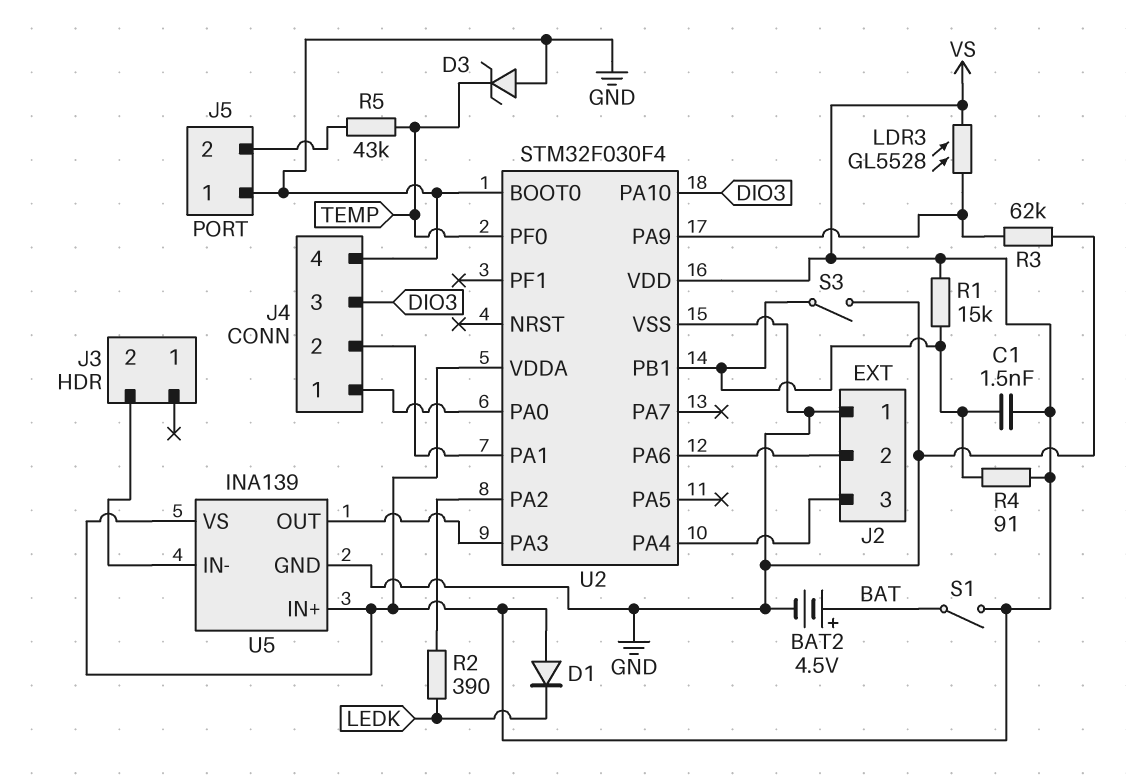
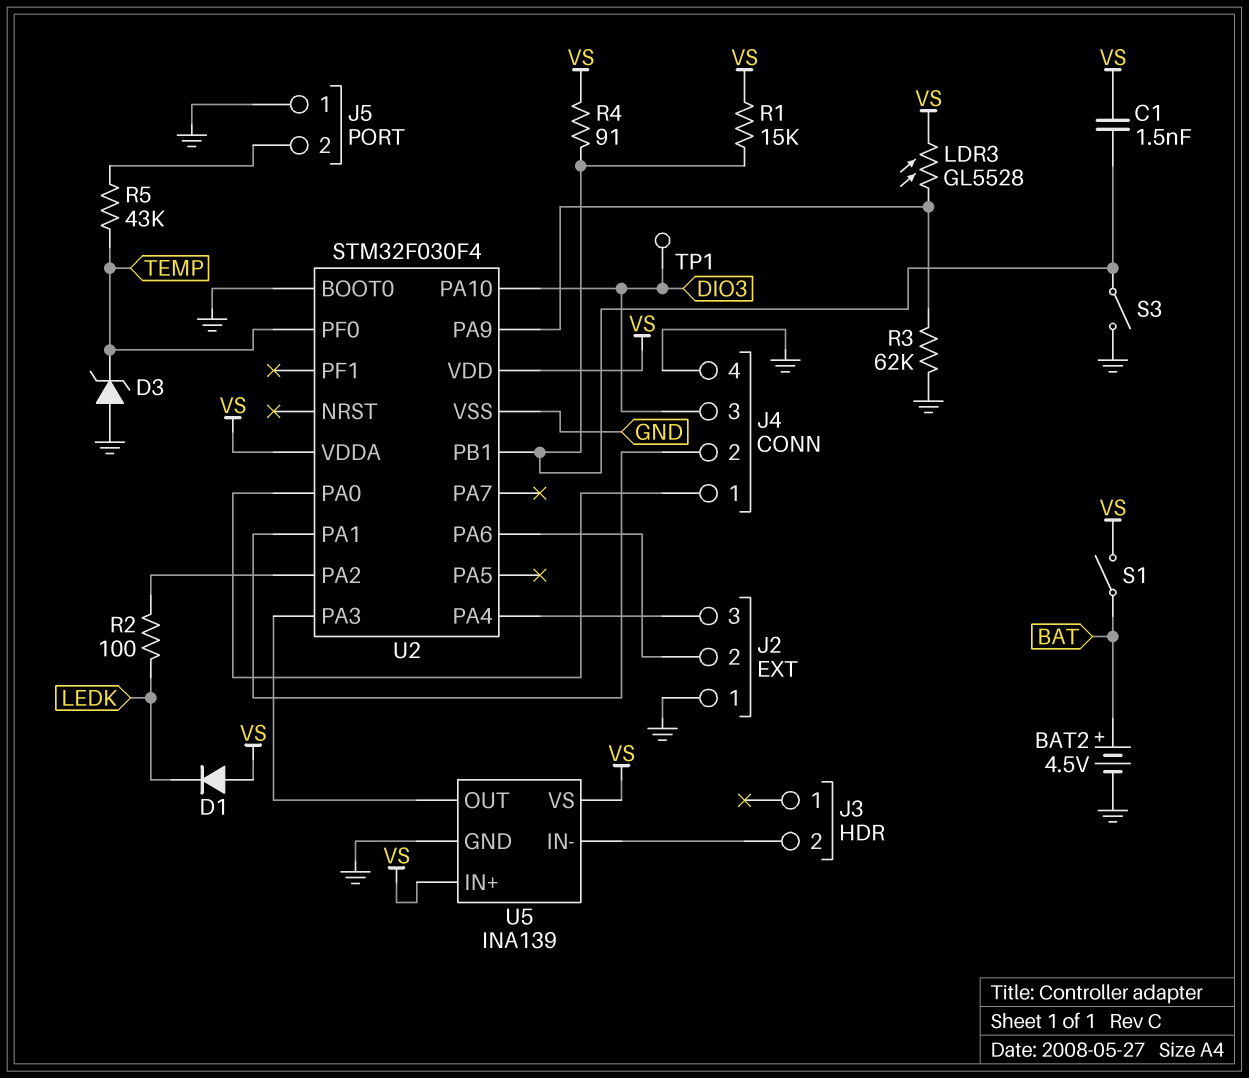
R2: 390 (LEDK, U2/PA2) -> 100 (LEDK, U2/PA2)
TP1: none -> test point (DIO3)

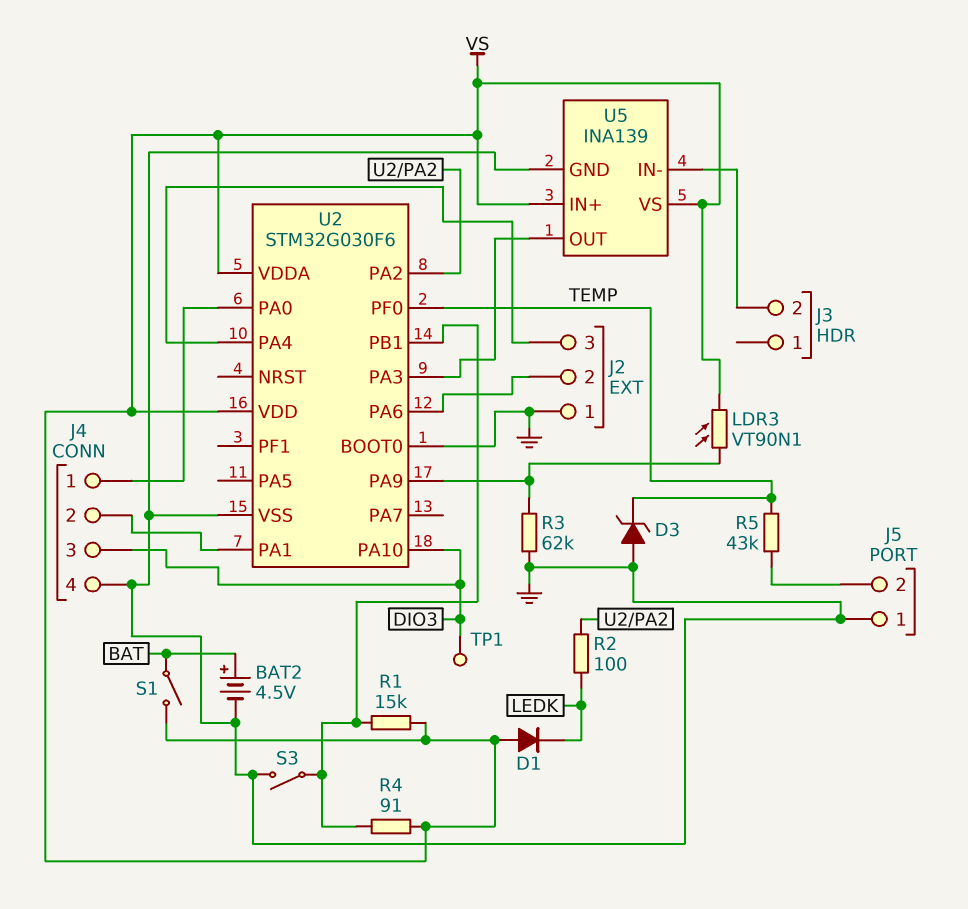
C1: 1.5nF (U2/PB1, VS) -> none
LDR3: GL5528 (U2/PA9, VS) -> VT90N1 (U2/PA9, VS)
U2: STM32F030F4 -> STM32G030F6

